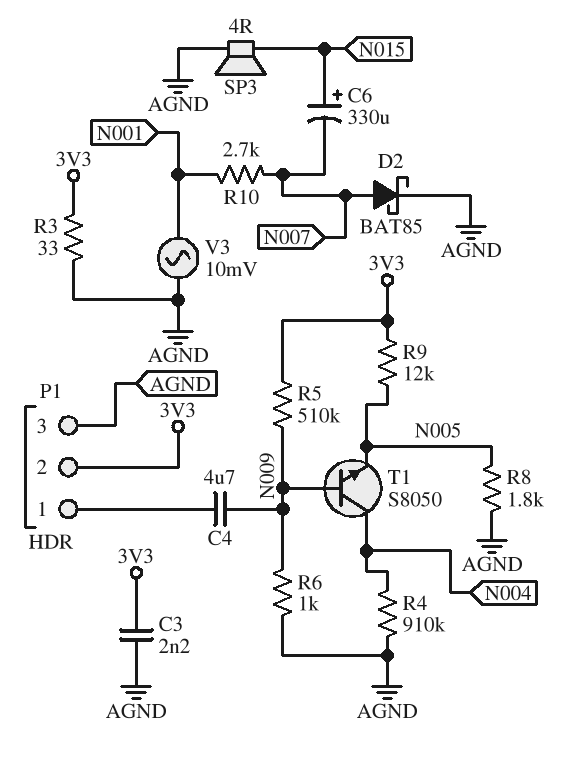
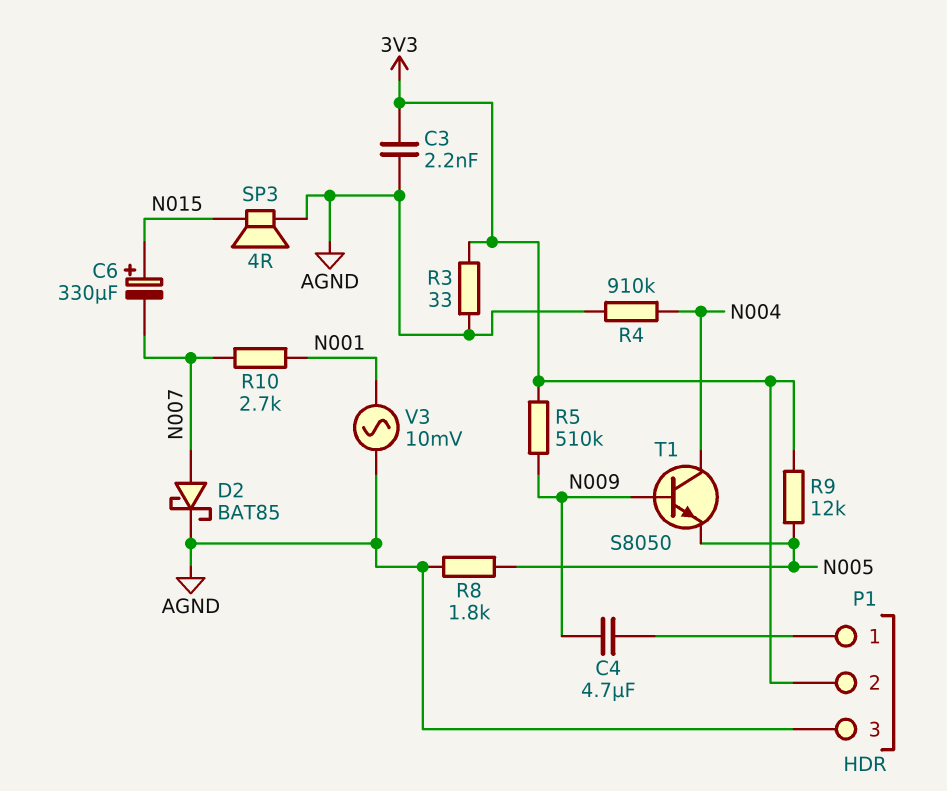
R6: 1k (AGND, N009) -> none

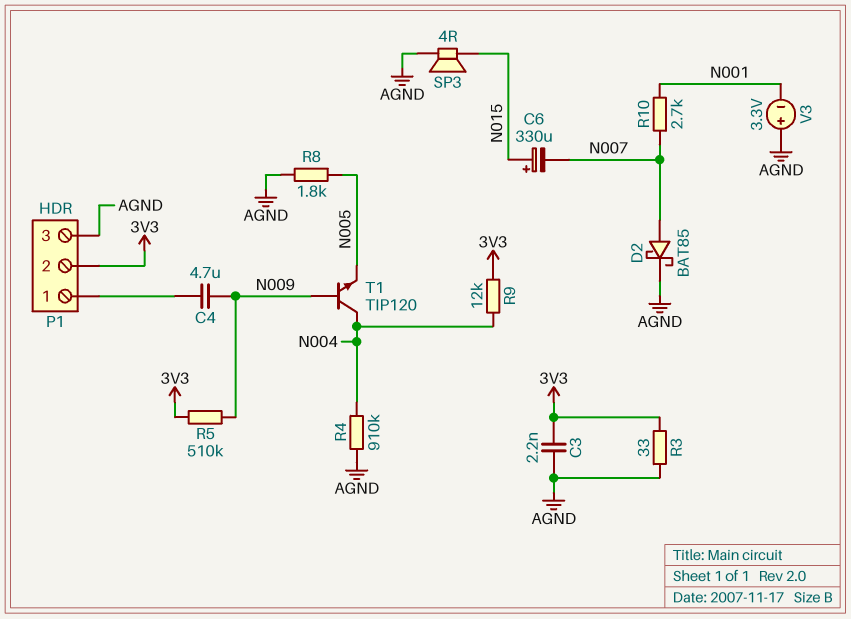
R9: 12k (3V3, N005) -> 12k (3V3, N004)
T1: NPN S8050 (B N009, C N004, E N005) -> NPN TIP120 (B N009, C N004, E N005)
V3: AC 10mV (AGND, N001) -> 3.3V (plus AGND, minus N001)

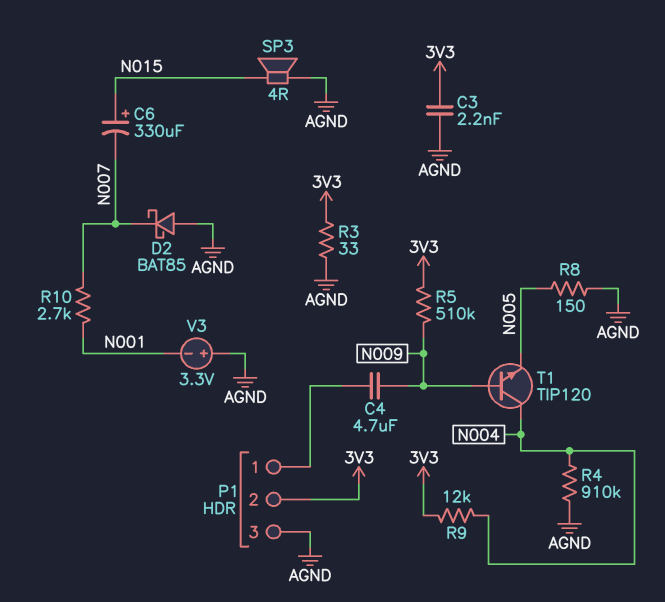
D2: schottky BAT85 (A N007, K AGND) -> schottky BAT85 (A AGND, K N007)
R8: 1.8k (AGND, N005) -> 150 (AGND, N005)

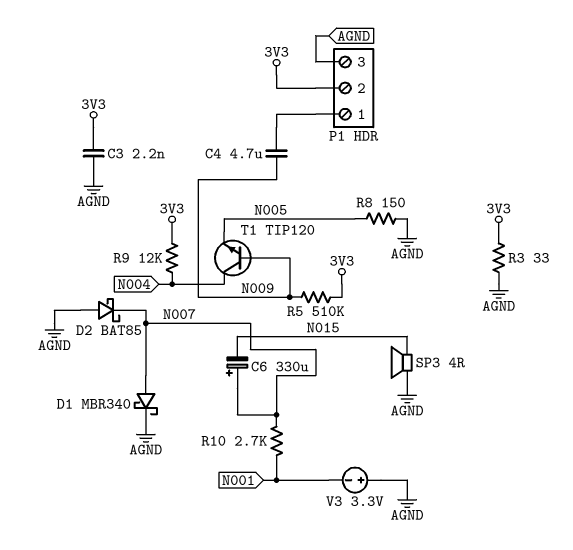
C6: 330uF (plus N015, minus N007) -> 330uF (plus N007, minus N015)
D1: none -> schottky MBR340 (A N007, K AGND)
R4: 910k (AGND, N004) -> none

